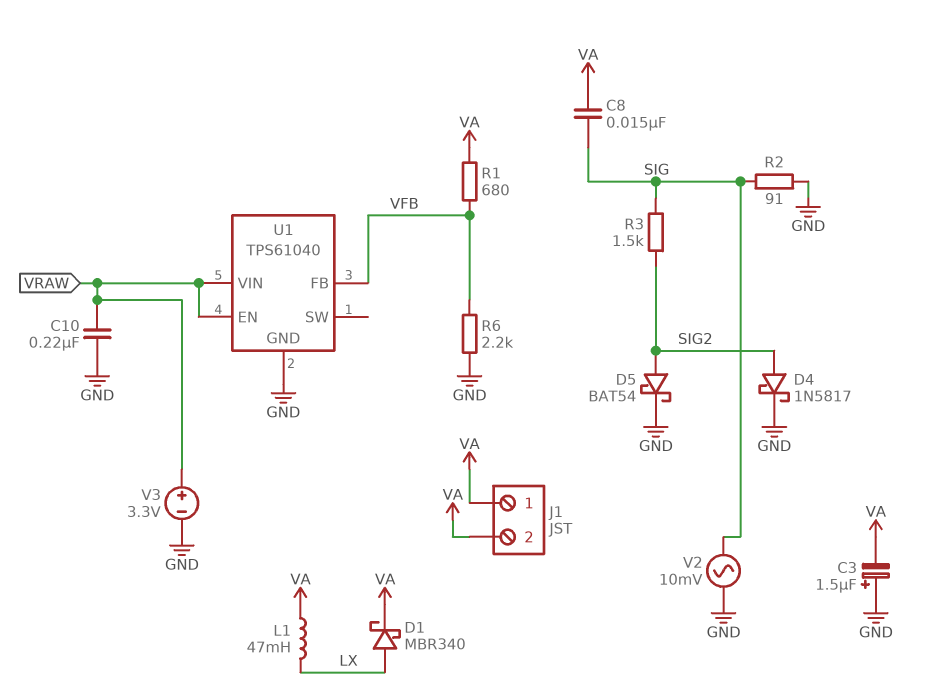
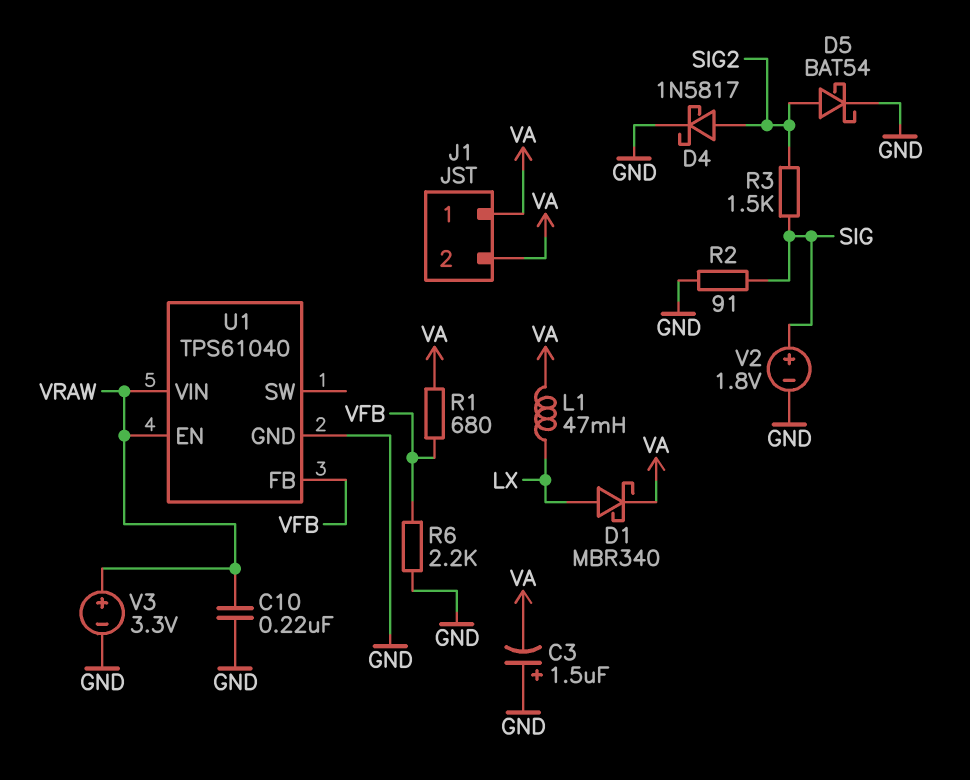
C8: 15nF (SIG, VA) -> none
V2: AC 10mV (GND, SIG) -> 1.8V (plus SIG, minus GND)

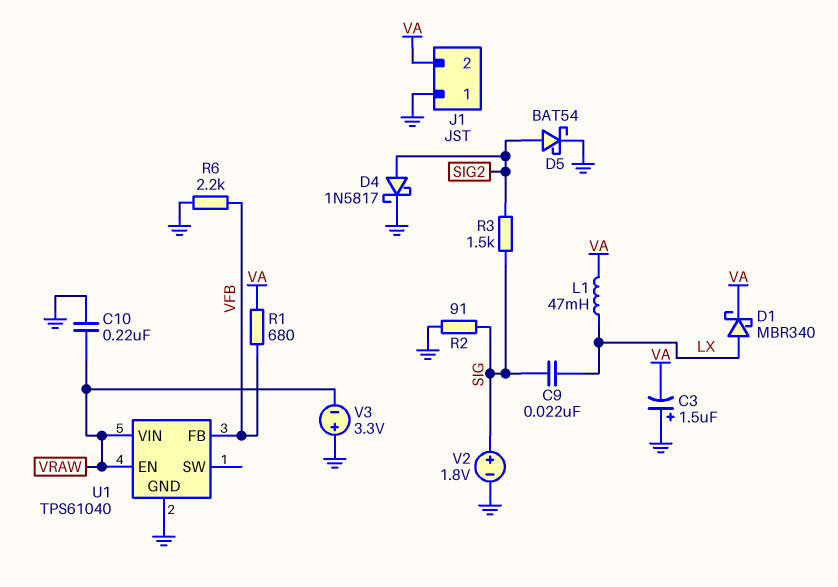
C9: none -> 22nF (LX, SIG)
J1 pin 1: VA -> GND
V3: 3.3V (plus VRAW, minus GND) -> 3.3V (plus GND, minus VRAW)

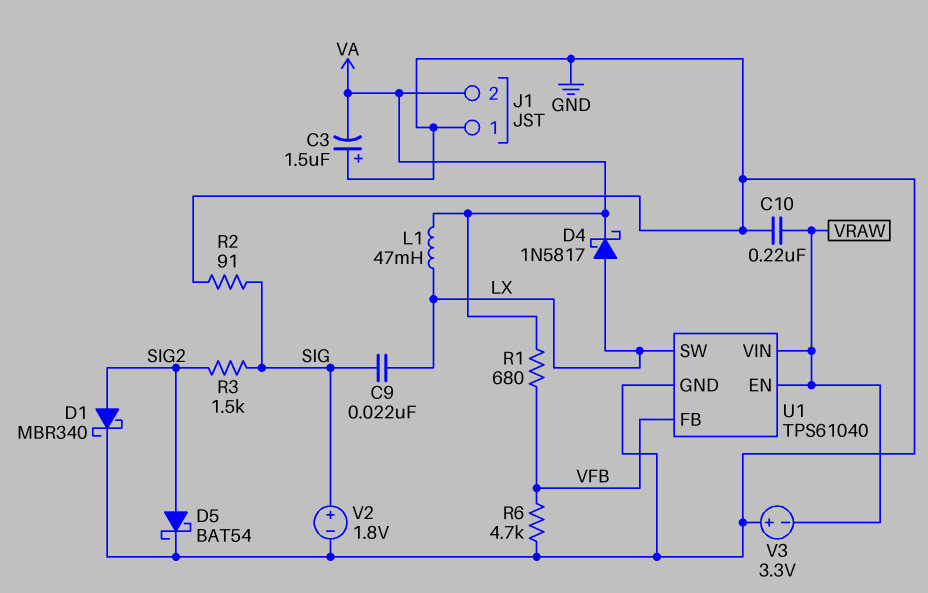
D1: schottky MBR340 (A LX, K VA) -> schottky MBR340 (A SIG2, K GND)
D4: schottky 1N5817 (A SIG2, K GND) -> schottky 1N5817 (A LX, K VA)
R6: 2.2k (GND, VFB) -> 4.7k (GND, VFB)
U1 pin SW: none -> LX

